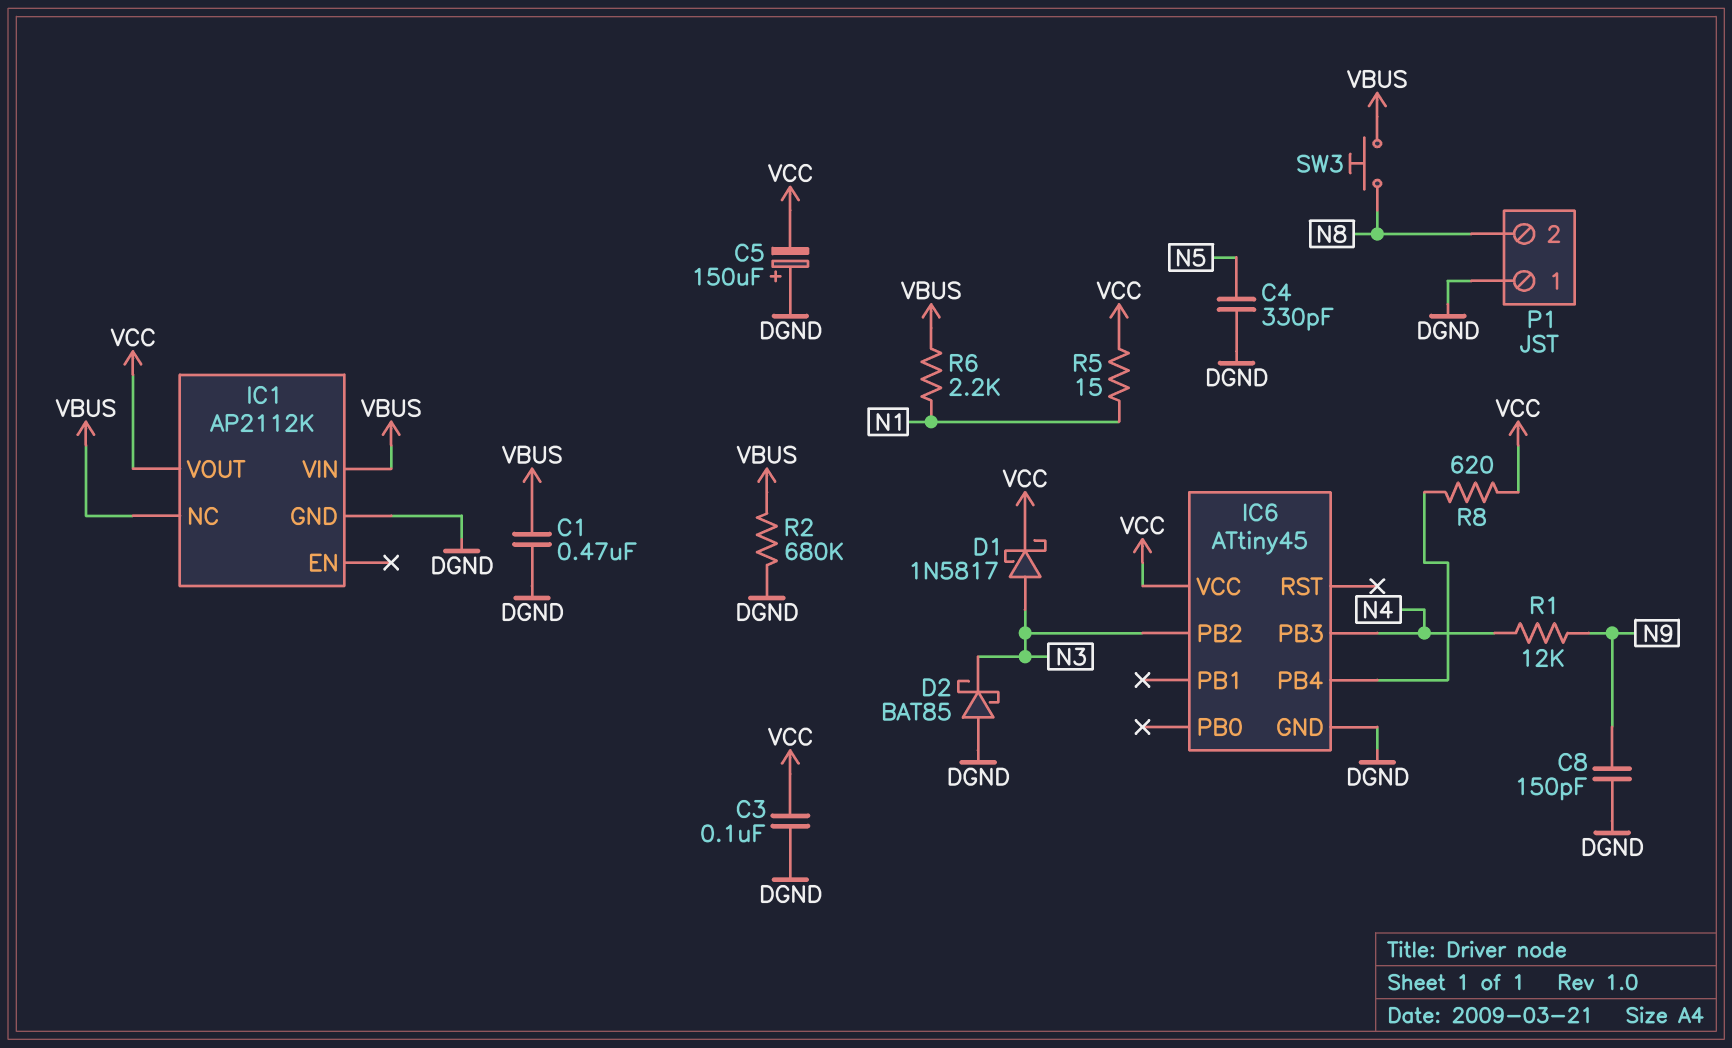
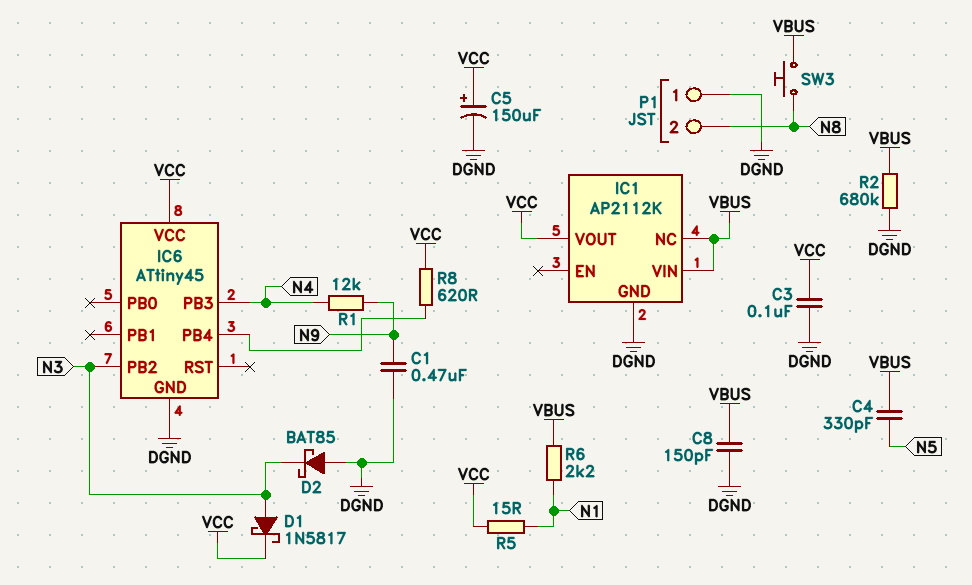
C1: 470nF (DGND, VBUS) -> 470nF (DGND, N9)
C4: 330pF (DGND, N5) -> 330pF (N5, VBUS)
C5: 150uF (plus DGND, minus VCC) -> 150uF (plus VCC, minus DGND)
C8: 150pF (DGND, N9) -> 150pF (DGND, VBUS)

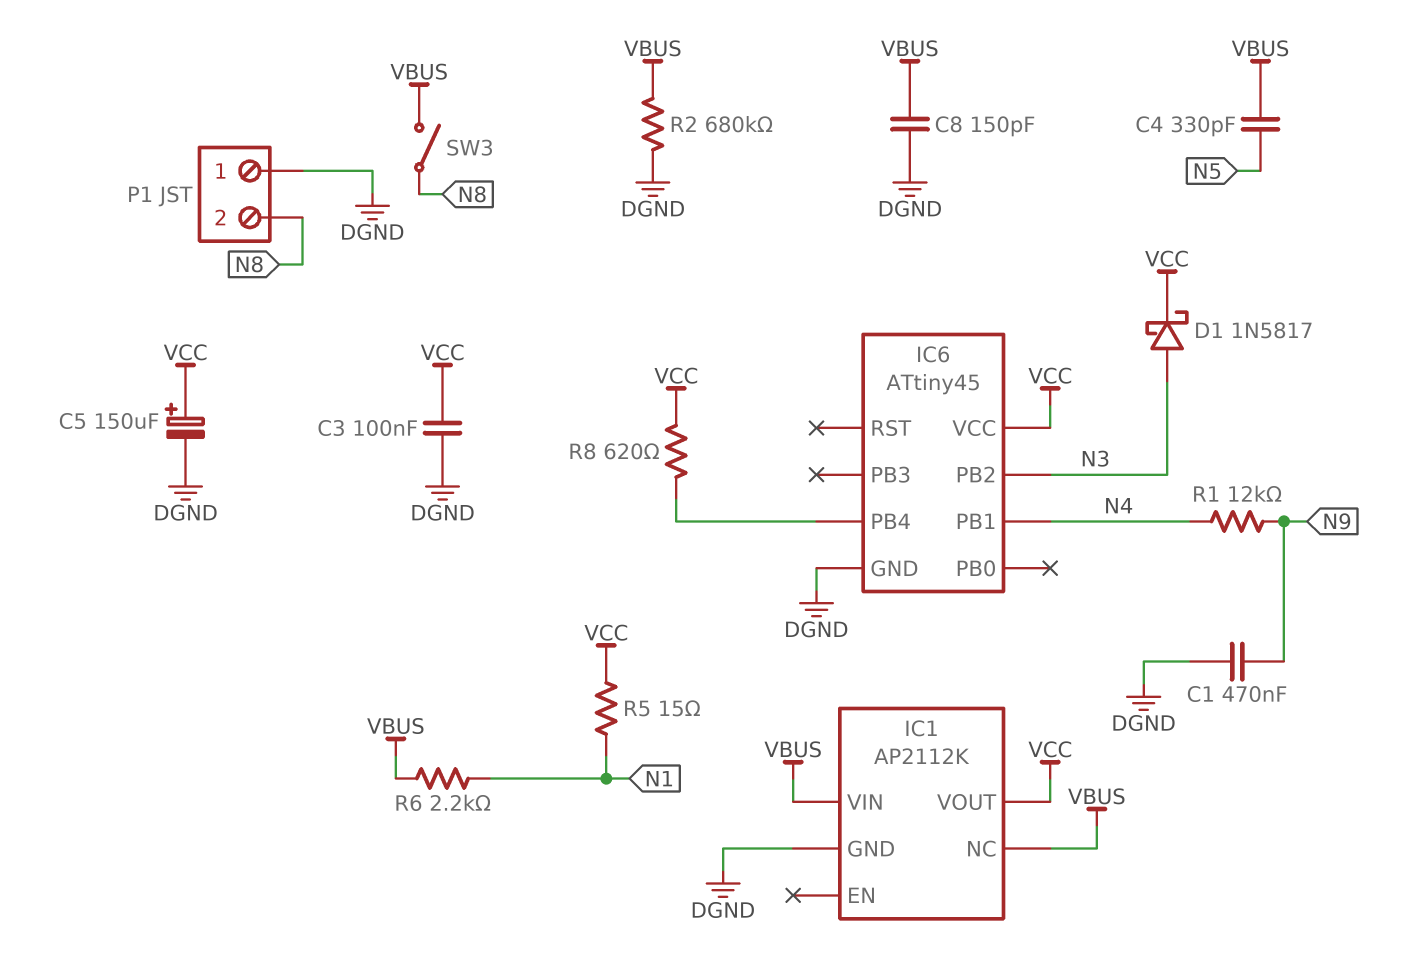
D2: schottky BAT85 (A DGND, K N3) -> none
IC6 pin PB1: none -> N4
IC6 pin PB3: N4 -> none
SW3: button (N8, VBUS) -> switch (N8, VBUS)

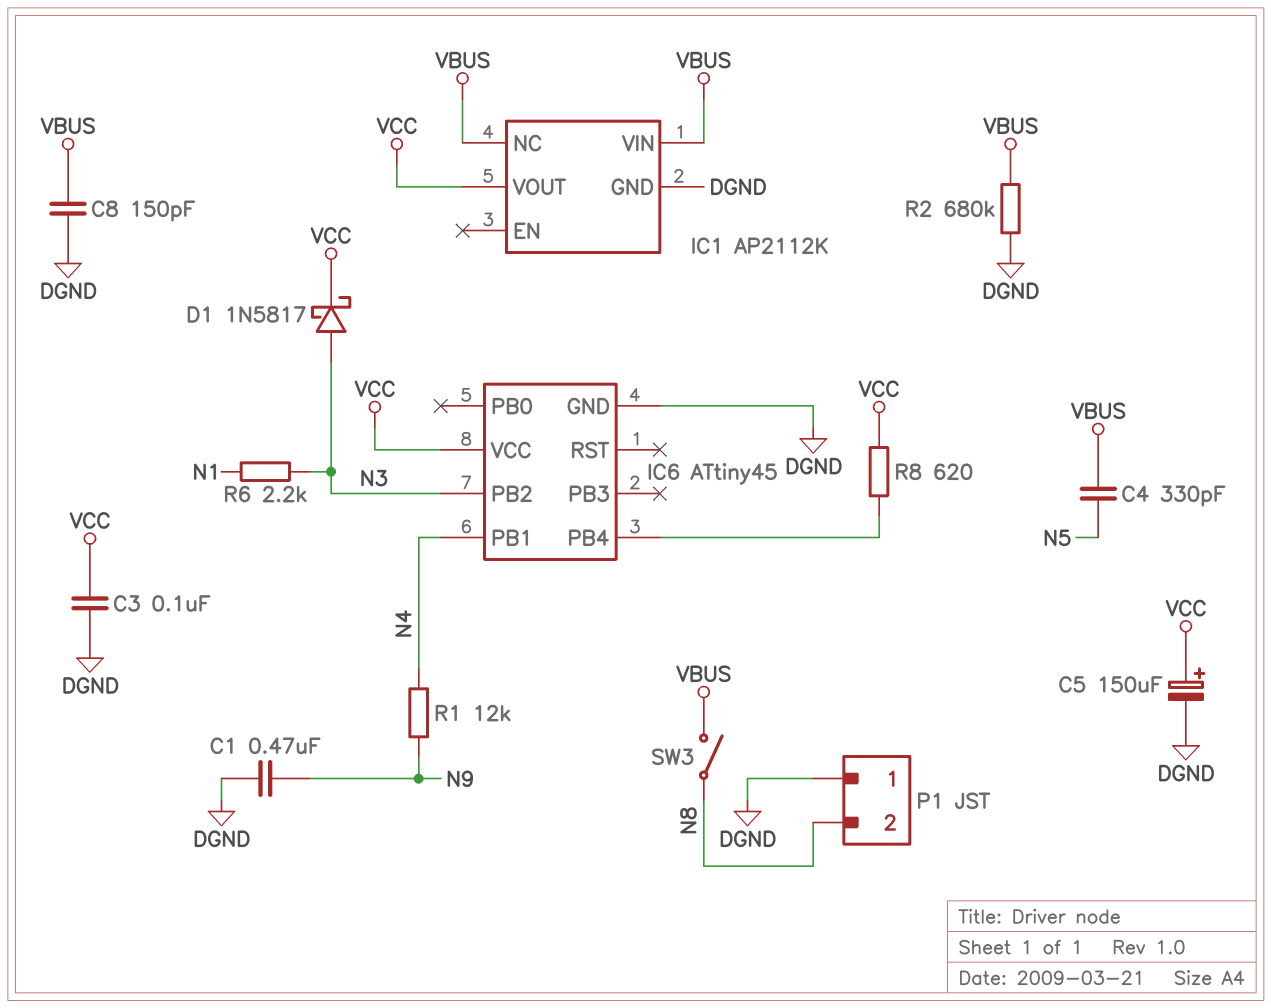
R5: 15 (N1, VCC) -> none
R6: 2.2k (N1, VBUS) -> 2.2k (N1, N3)

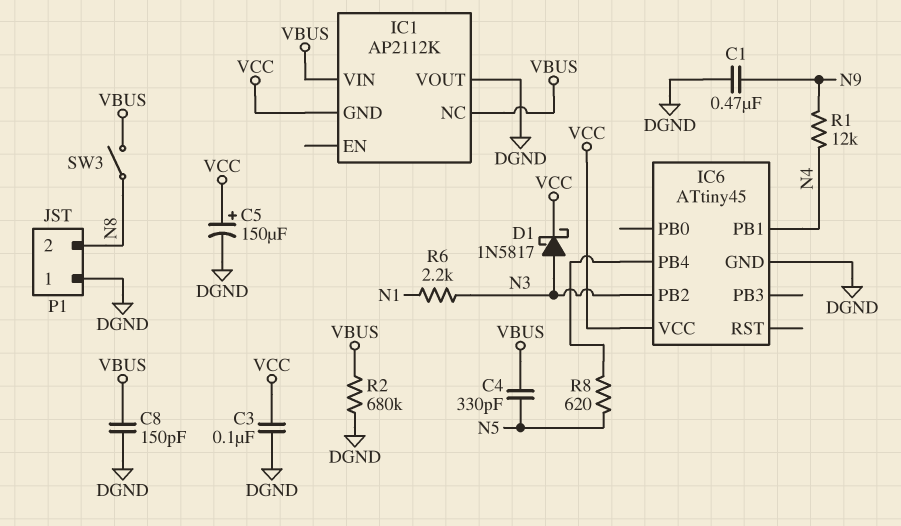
IC1 pin GND: DGND -> VCC
IC1 pin VOUT: VCC -> DGND
R8: 620 (IC6/PB4, VCC) -> 620 (IC6/PB4, N5)

